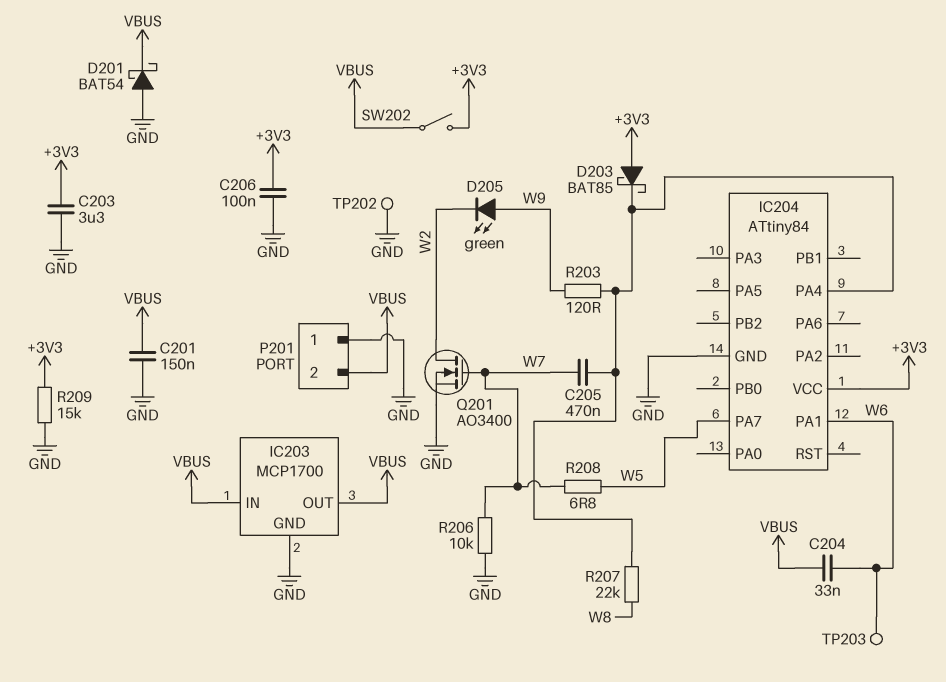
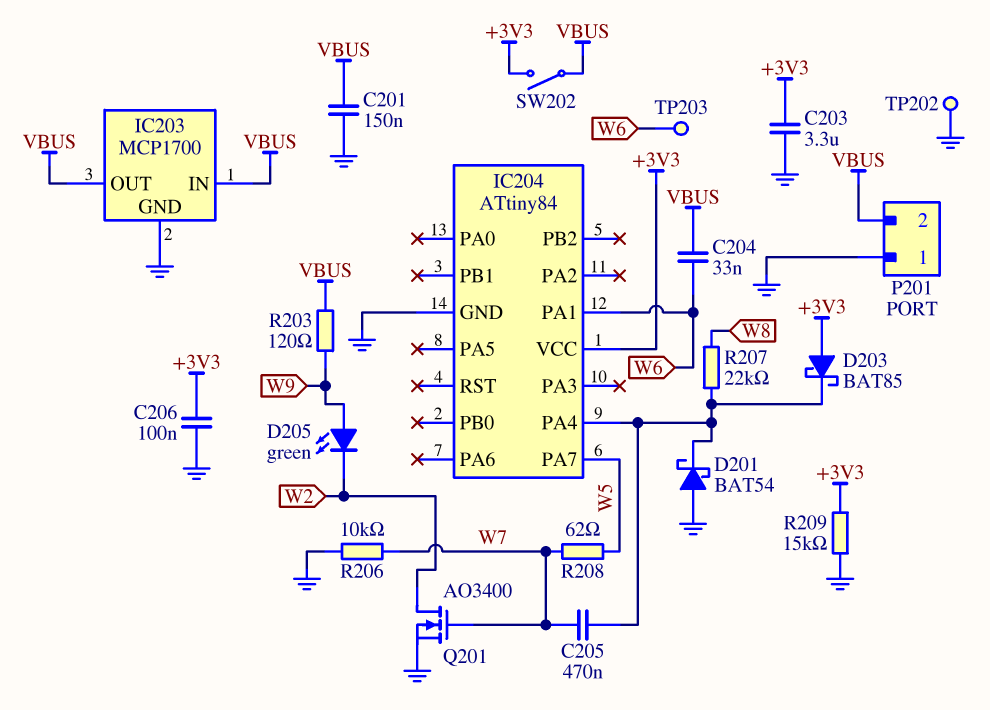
D201: schottky BAT54 (A GND, K VBUS) -> schottky BAT54 (A GND, K IC204/PA4)
R203: 120 (IC204/PA4, W9) -> 120 (VBUS, W9)
R208: 6.8 (W5, W7) -> 62 (W5, W7)

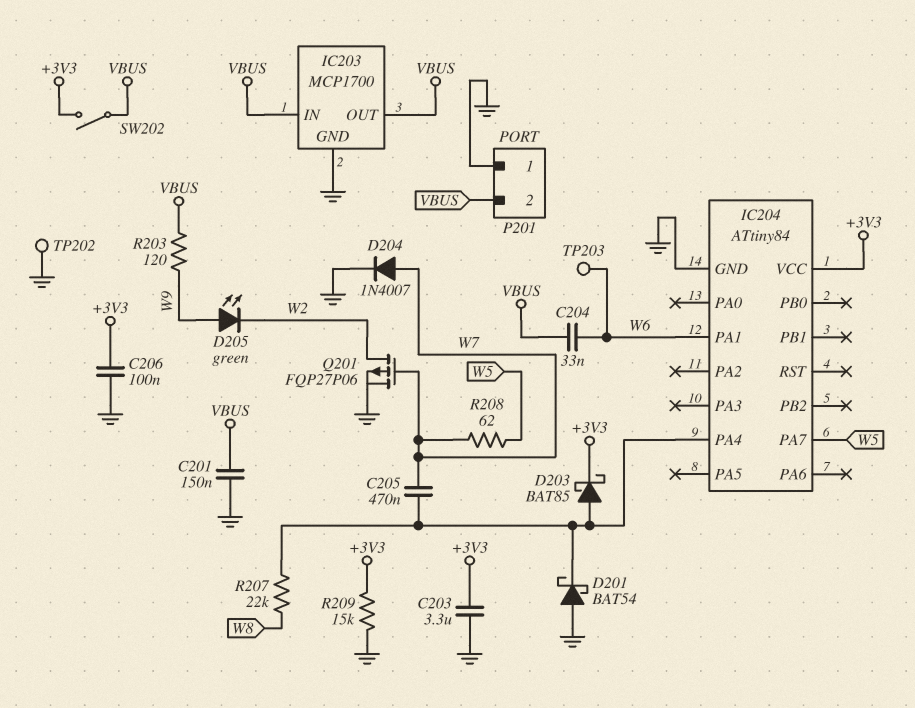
D203: schottky BAT85 (A +3V3, K IC204/PA4) -> schottky BAT85 (A IC204/PA4, K +3V3)
D204: none -> diode 1N4007 (A W7, K GND)
Q201: NMOS AO3400 (G W7, D W2, S GND) -> PMOS FQP27P06 (G W7, D W2, S GND)
R206: 10k (GND, W7) -> none

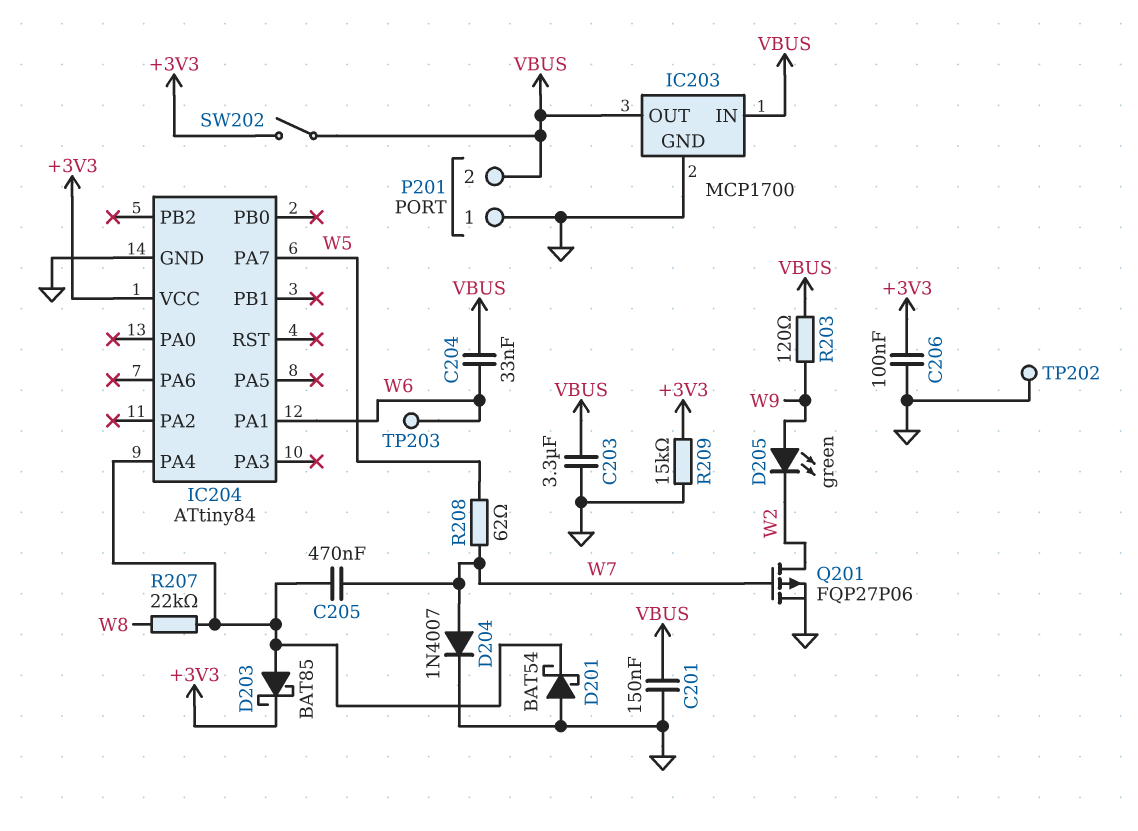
C203: 3.3uF (+3V3, GND) -> 3.3uF (GND, VBUS)

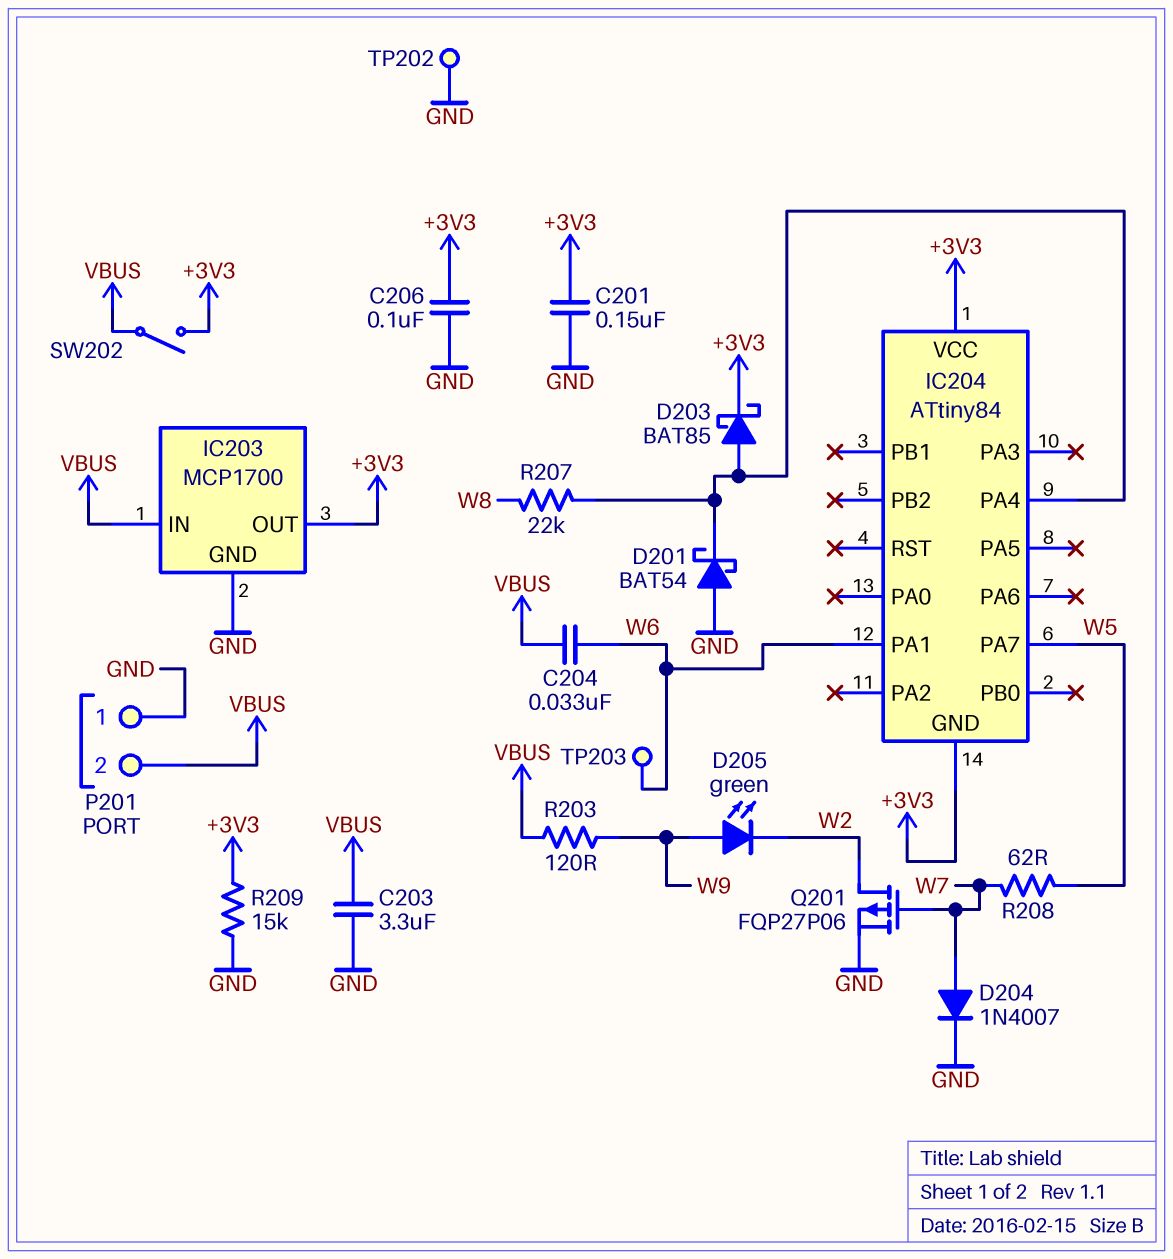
C201: 150nF (GND, VBUS) -> 150nF (+3V3, GND)
C205: 470nF (IC204/PA4, W7) -> none
IC203 pin OUT: VBUS -> +3V3
IC204 pin GND: GND -> +3V3

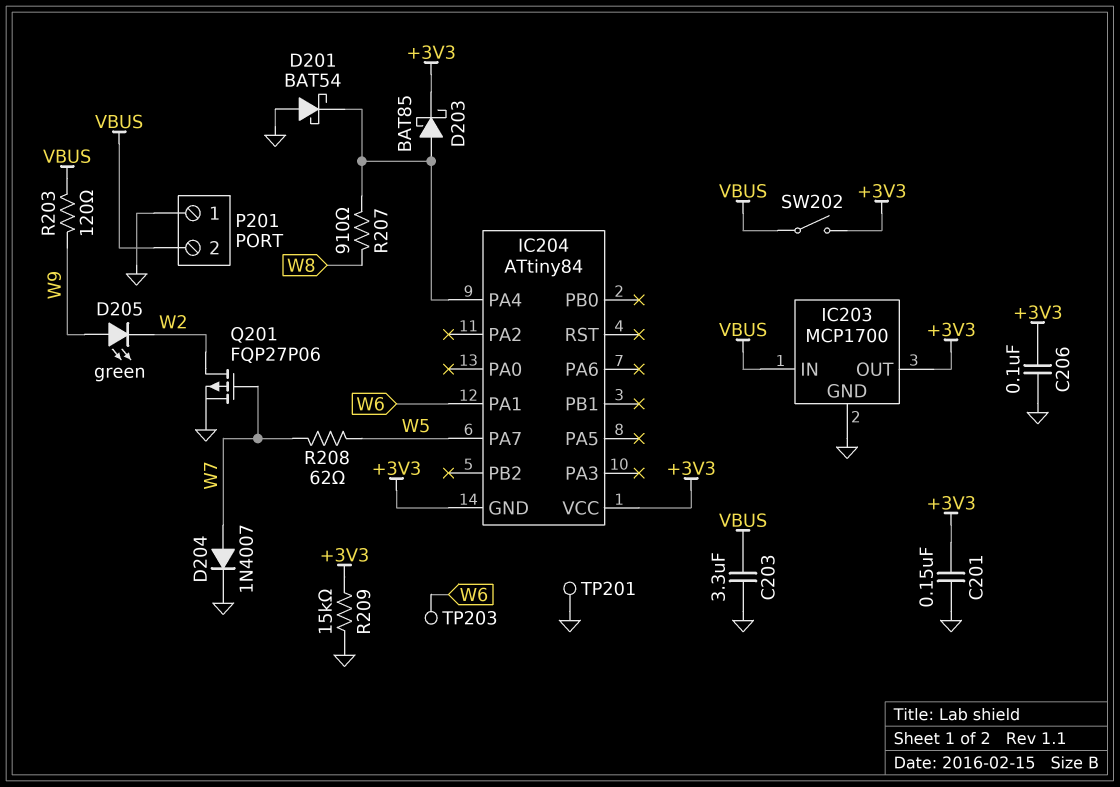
C204: 33nF (VBUS, W6) -> none
R207: 22k (IC204/PA4, W8) -> 910 (IC204/PA4, W8)
TP201: none -> test point (GND)
TP202: test point (GND) -> none

